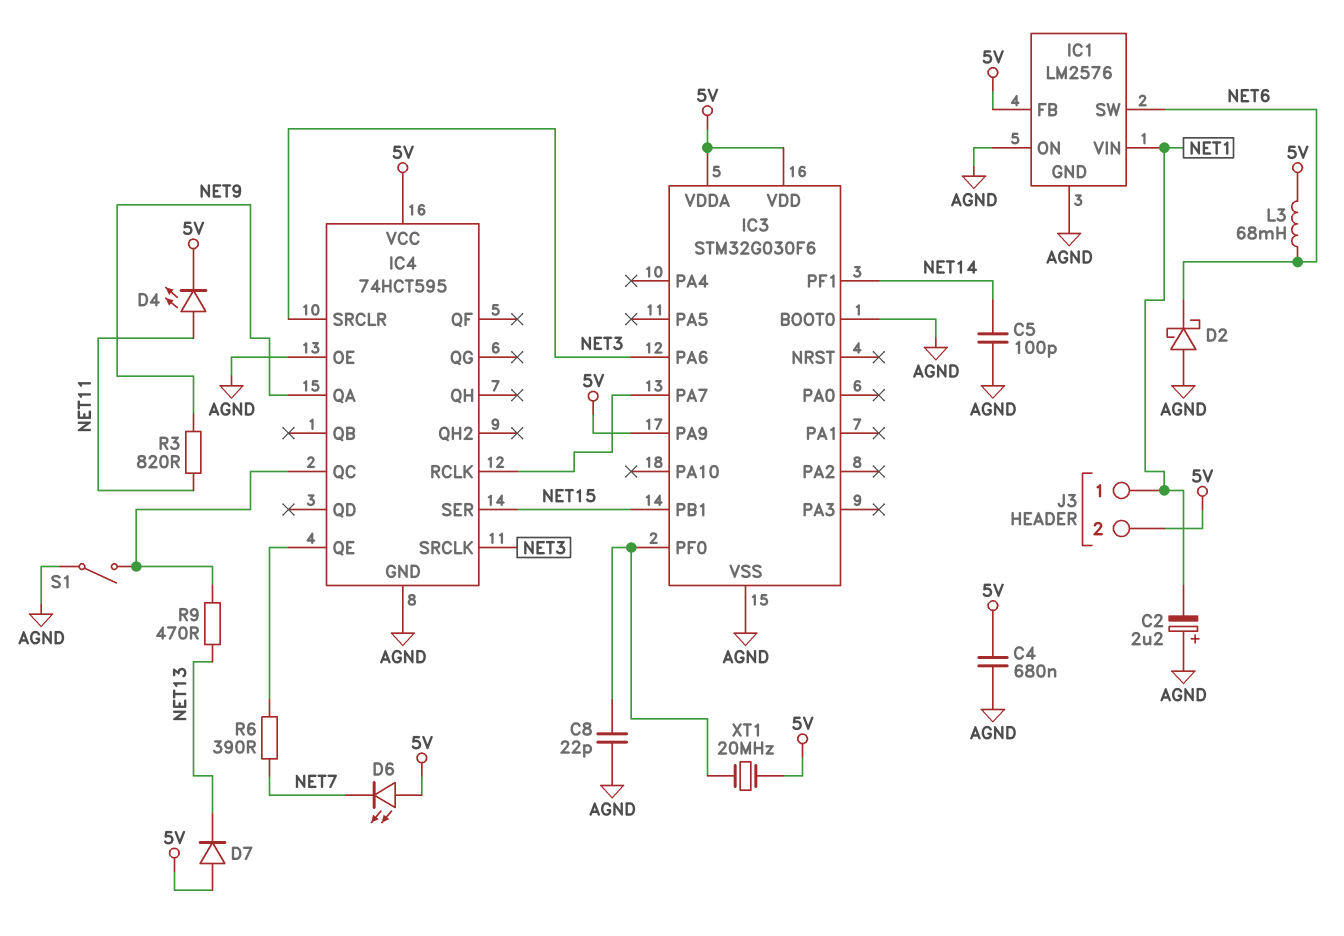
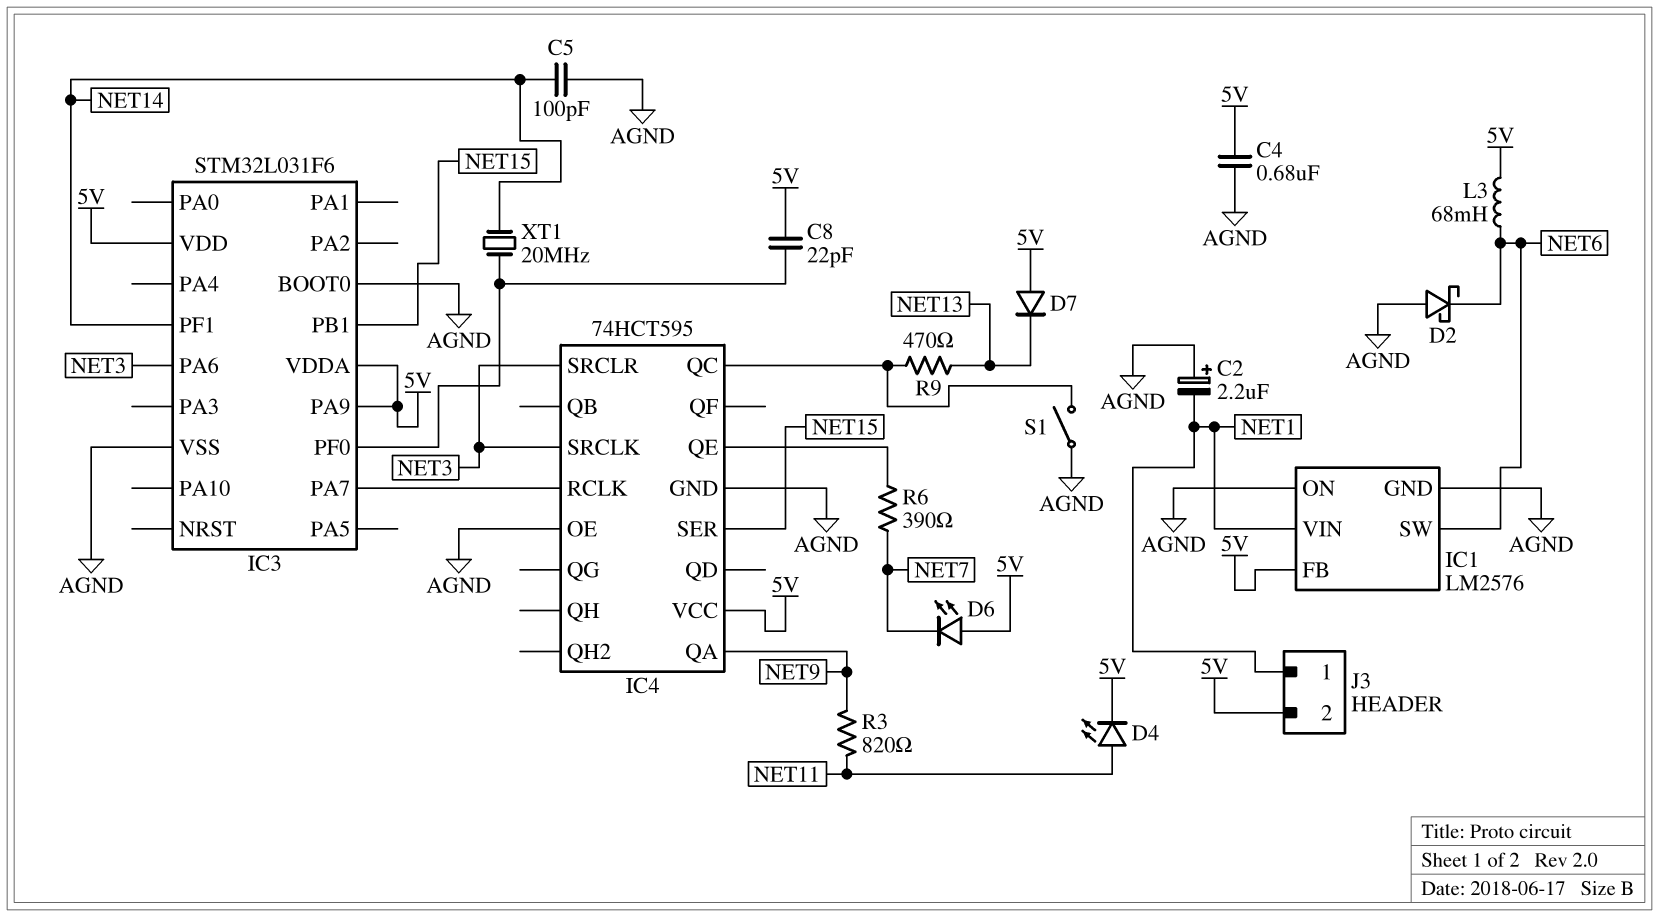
C8: 22pF (AGND, IC3/PF0) -> 22pF (5V, IC3/PF0)
IC3: STM32G030F6 -> STM32L031F6
XT1: 20MHz (5V, IC3/PF0) -> 20MHz (IC3/PF0, NET14)

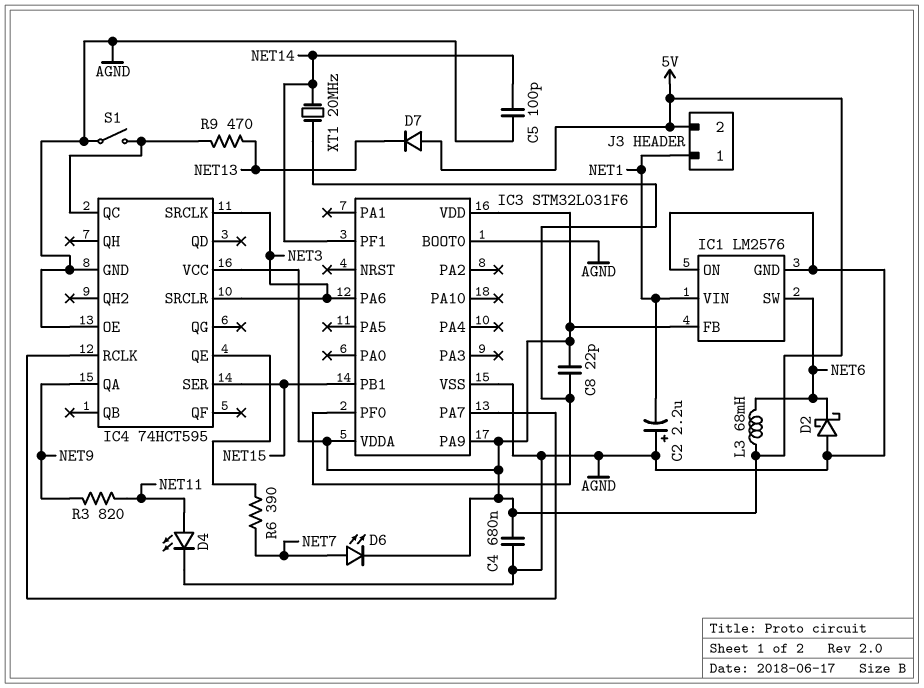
D4: LED (A NET11, K 5V) -> LED (A NET11, K AGND)
D6: LED (A 5V, K NET7) -> LED (A NET7, K 5V)

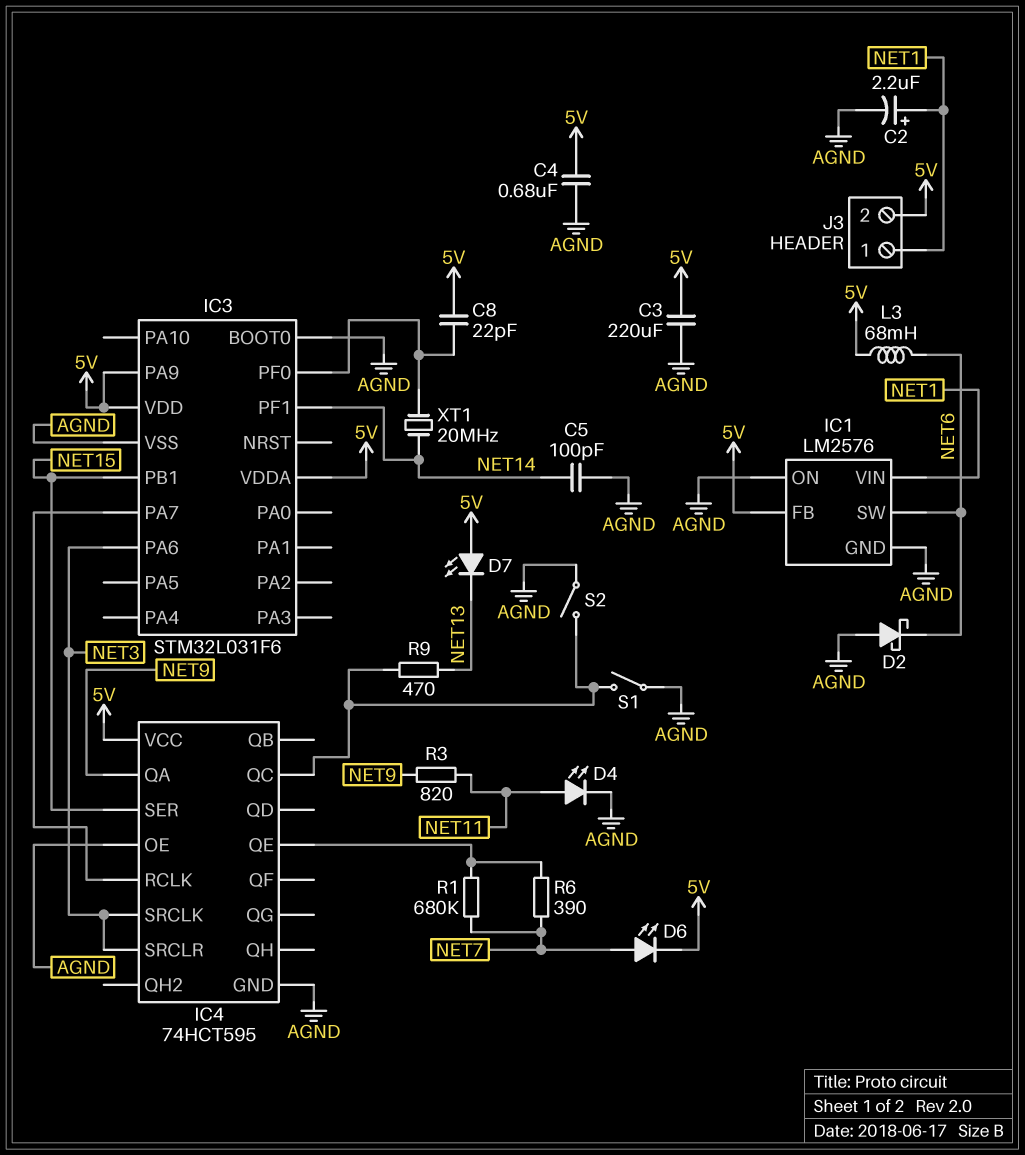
C2: 2.2uF (plus AGND, minus NET1) -> 2.2uF (plus NET1, minus AGND)
C3: none -> 220uF (5V, AGND)
D7: diode (A 5V, K NET13) -> LED (A 5V, K NET13)
R1: none -> 680k (IC4/QE, NET7)
S2: none -> switch (AGND, IC4/QC)

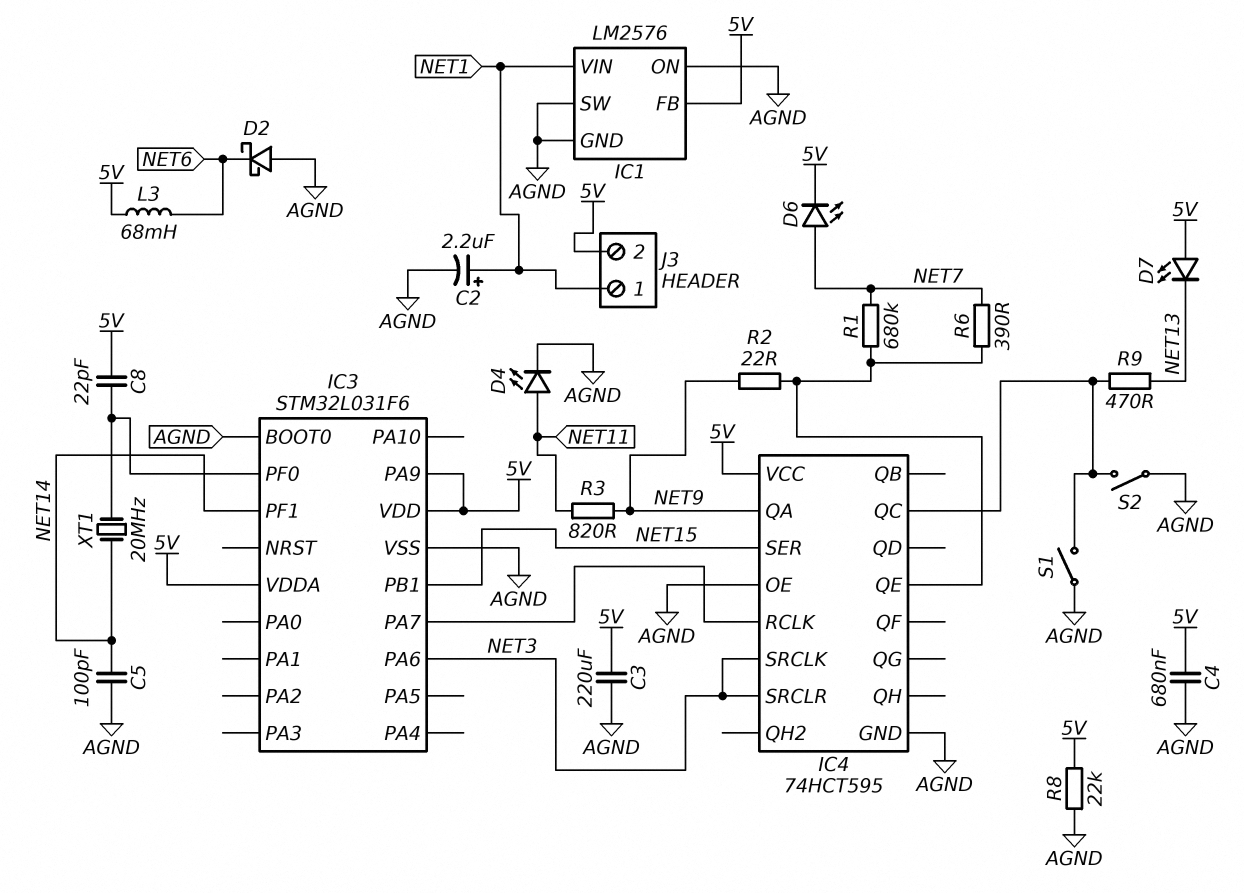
IC1 pin SW: NET6 -> AGND
R2: none -> 22 (IC4/QE, NET9)
R8: none -> 22k (5V, AGND)

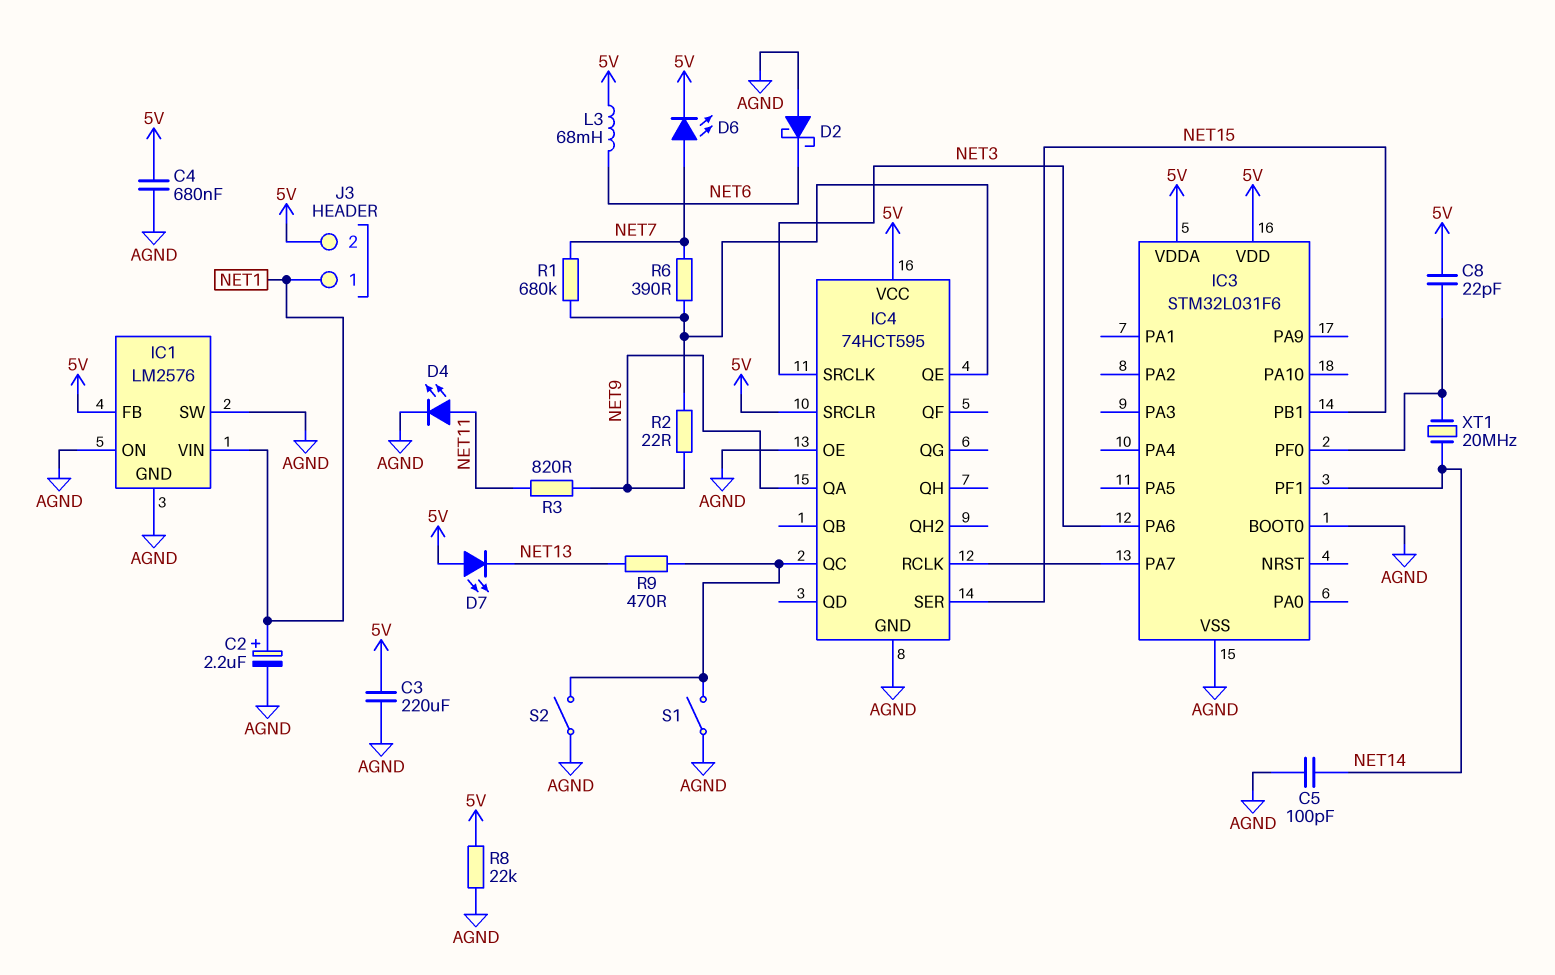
IC3 pin PA9: 5V -> none
IC4 pin SRCLR: NET3 -> 5V

